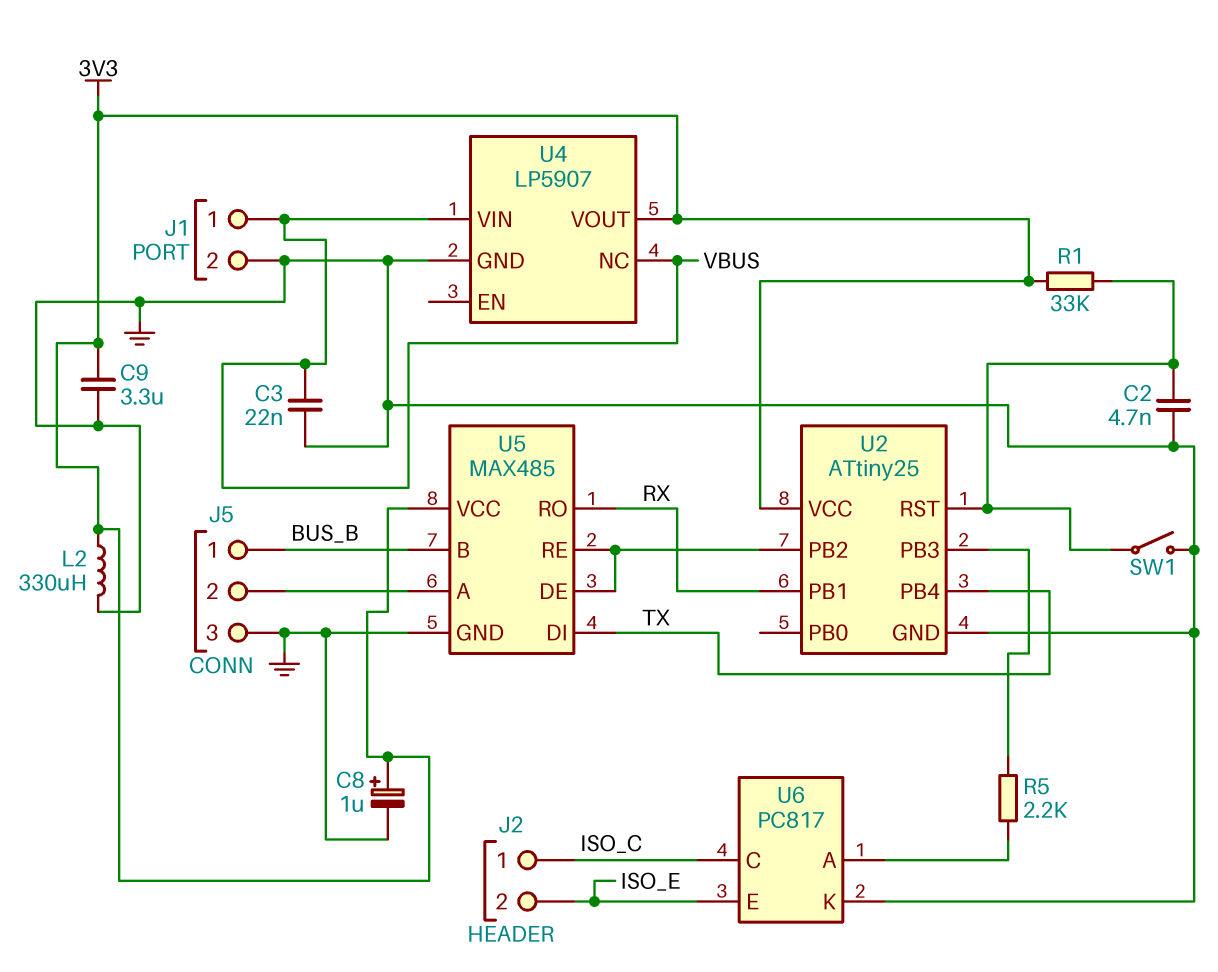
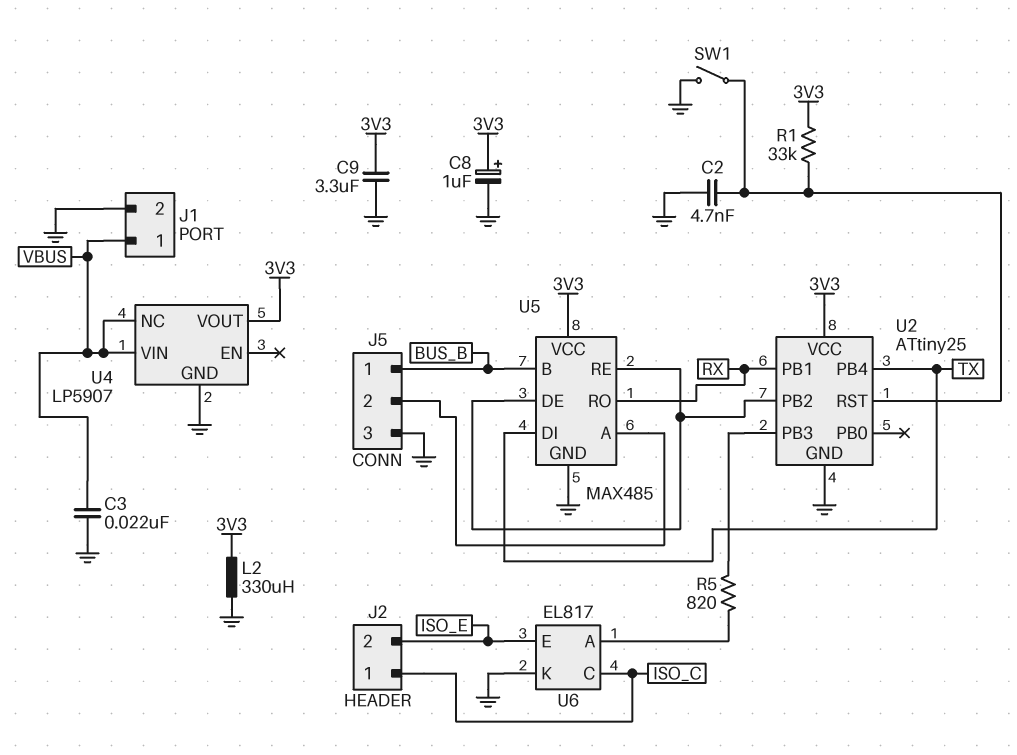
R5: 2.2k (U2/PB3, U6/A) -> 820 (U2/PB3, U6/A)
U6: PC817 -> EL817

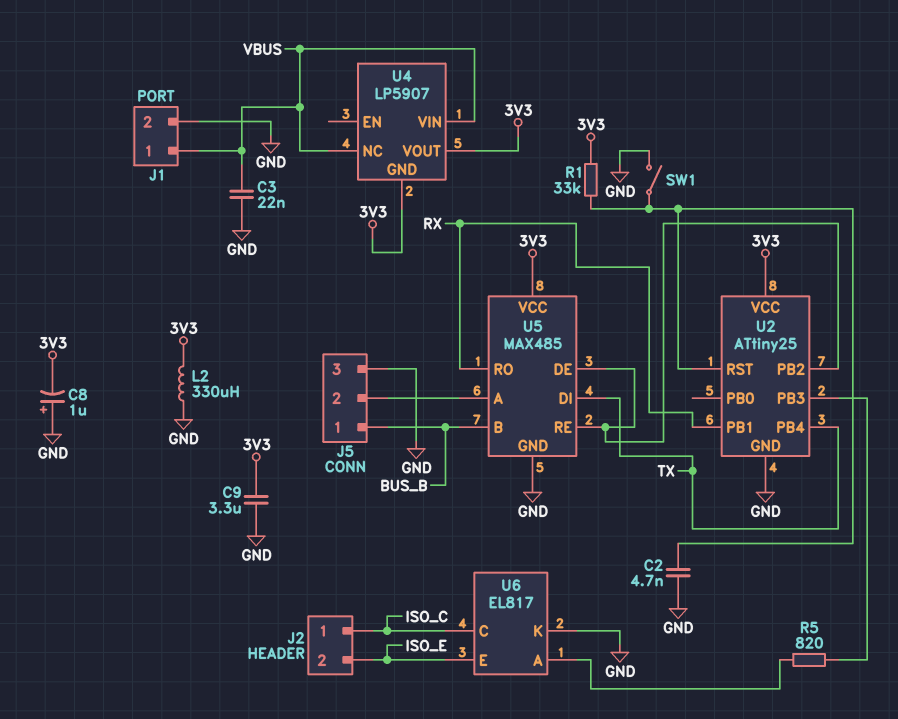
C8: 1uF (plus 3V3, minus GND) -> 1uF (plus GND, minus 3V3)
U4 pin GND: GND -> 3V3

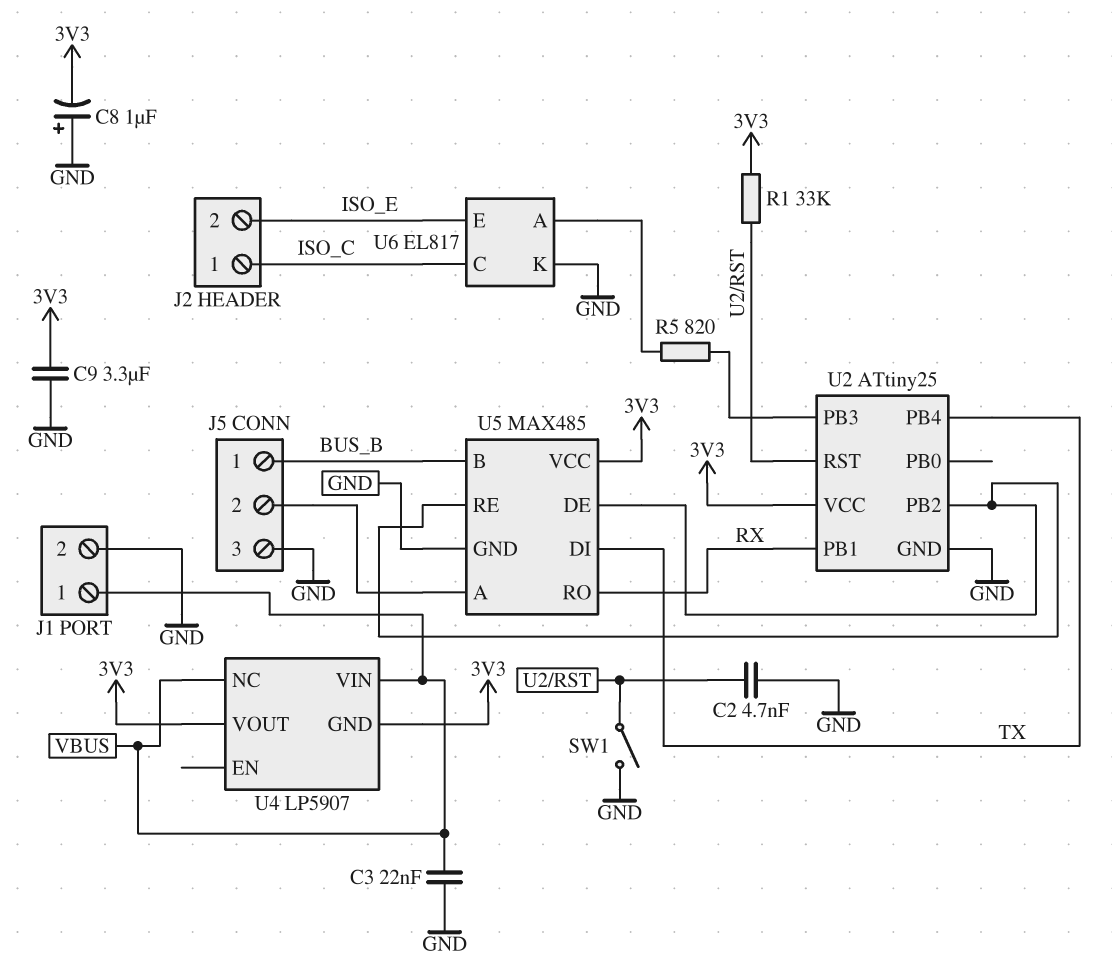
L2: 330uH (3V3, GND) -> none

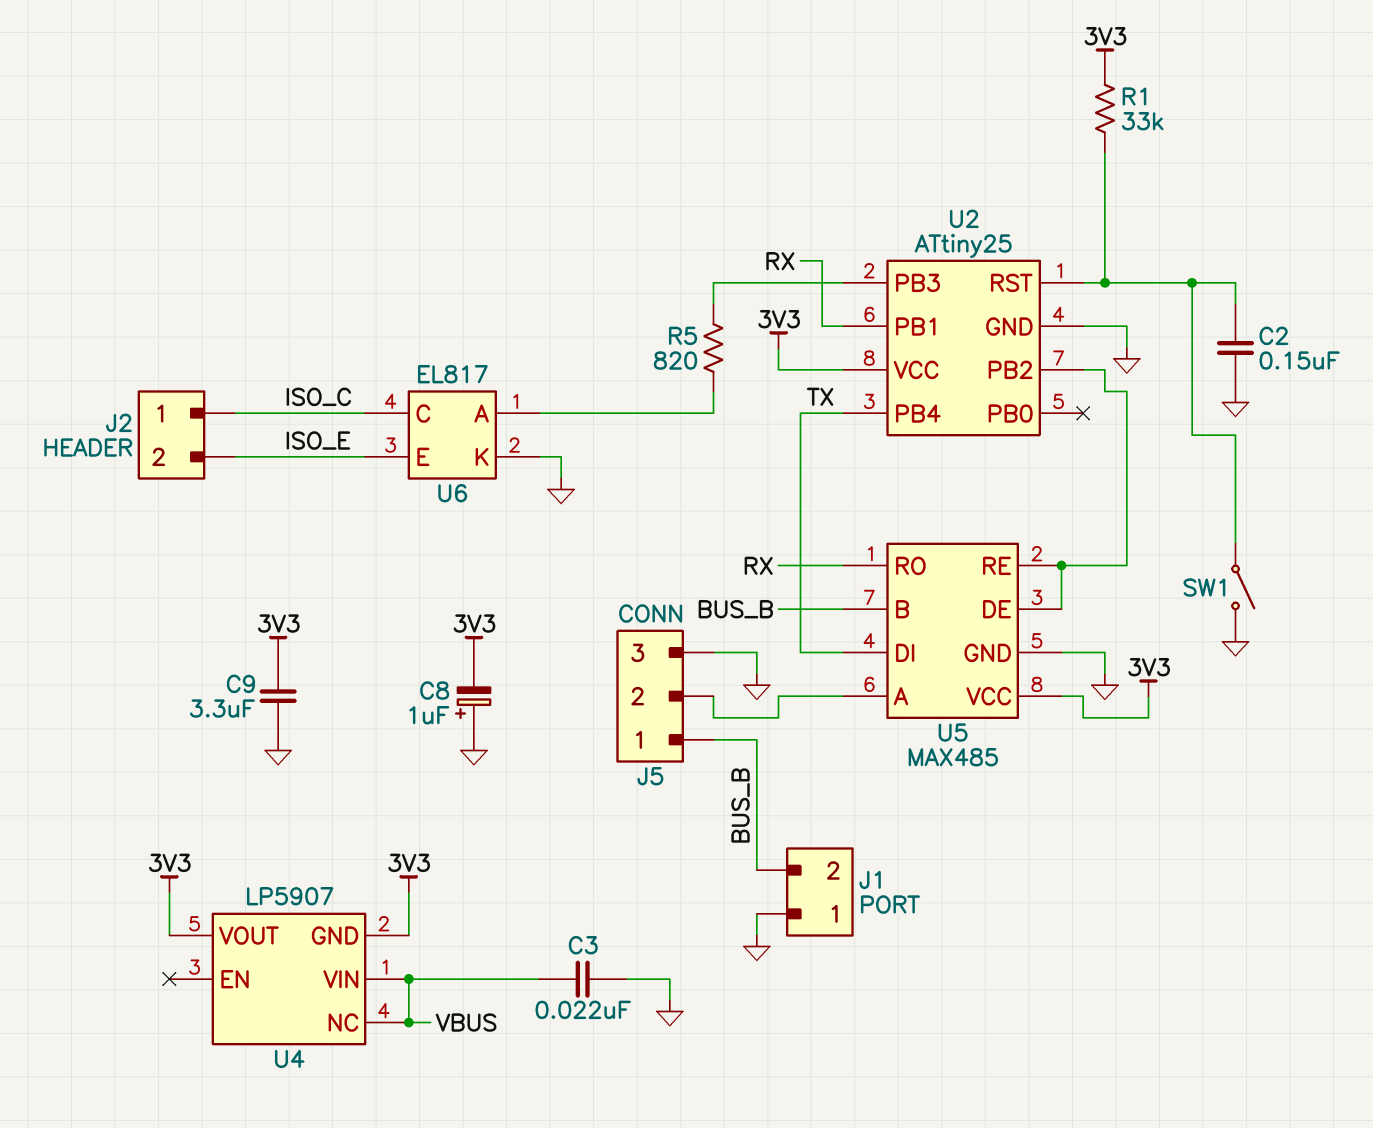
C2: 4.7nF (GND, U2/RST) -> 150nF (GND, U2/RST)
J1 pin 1: VBUS -> GND
J1 pin 2: GND -> BUS_B

